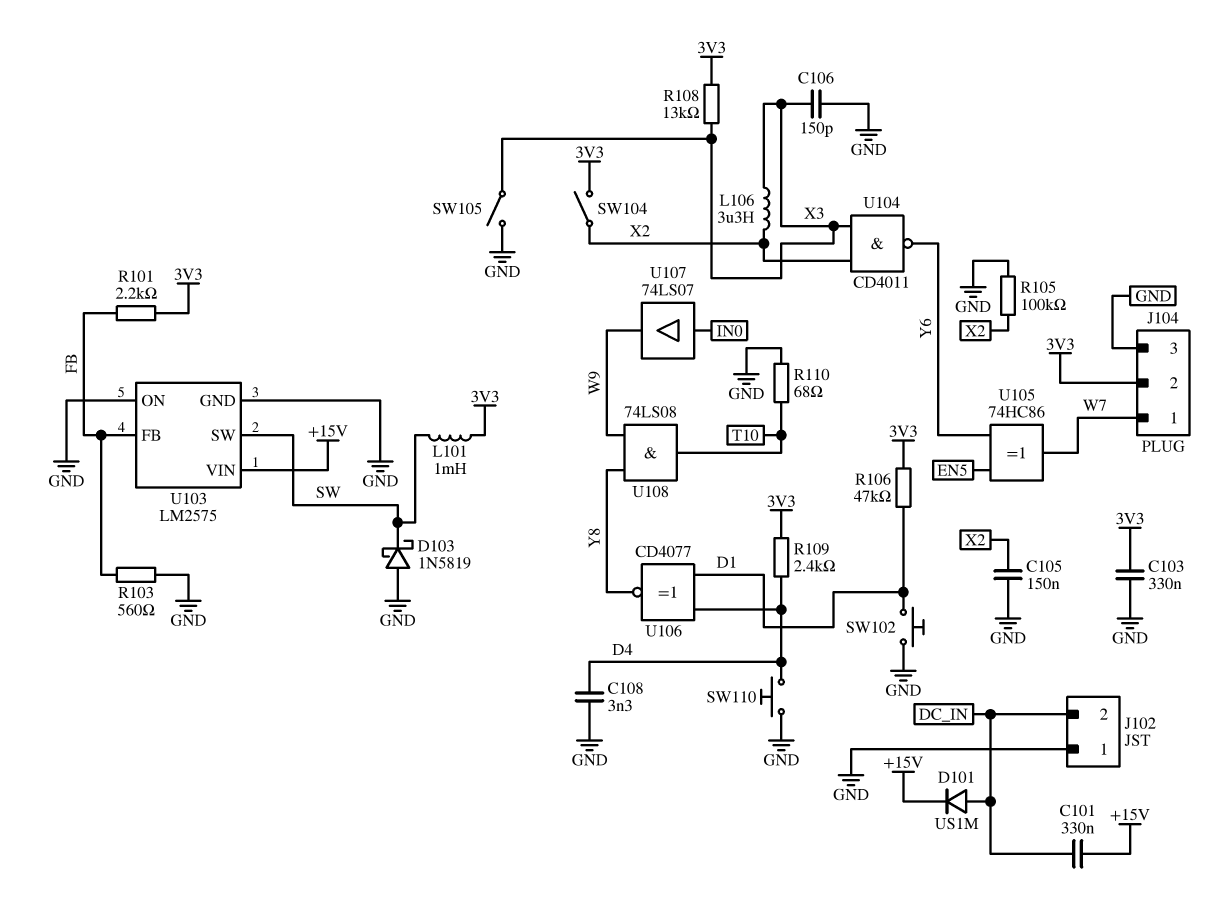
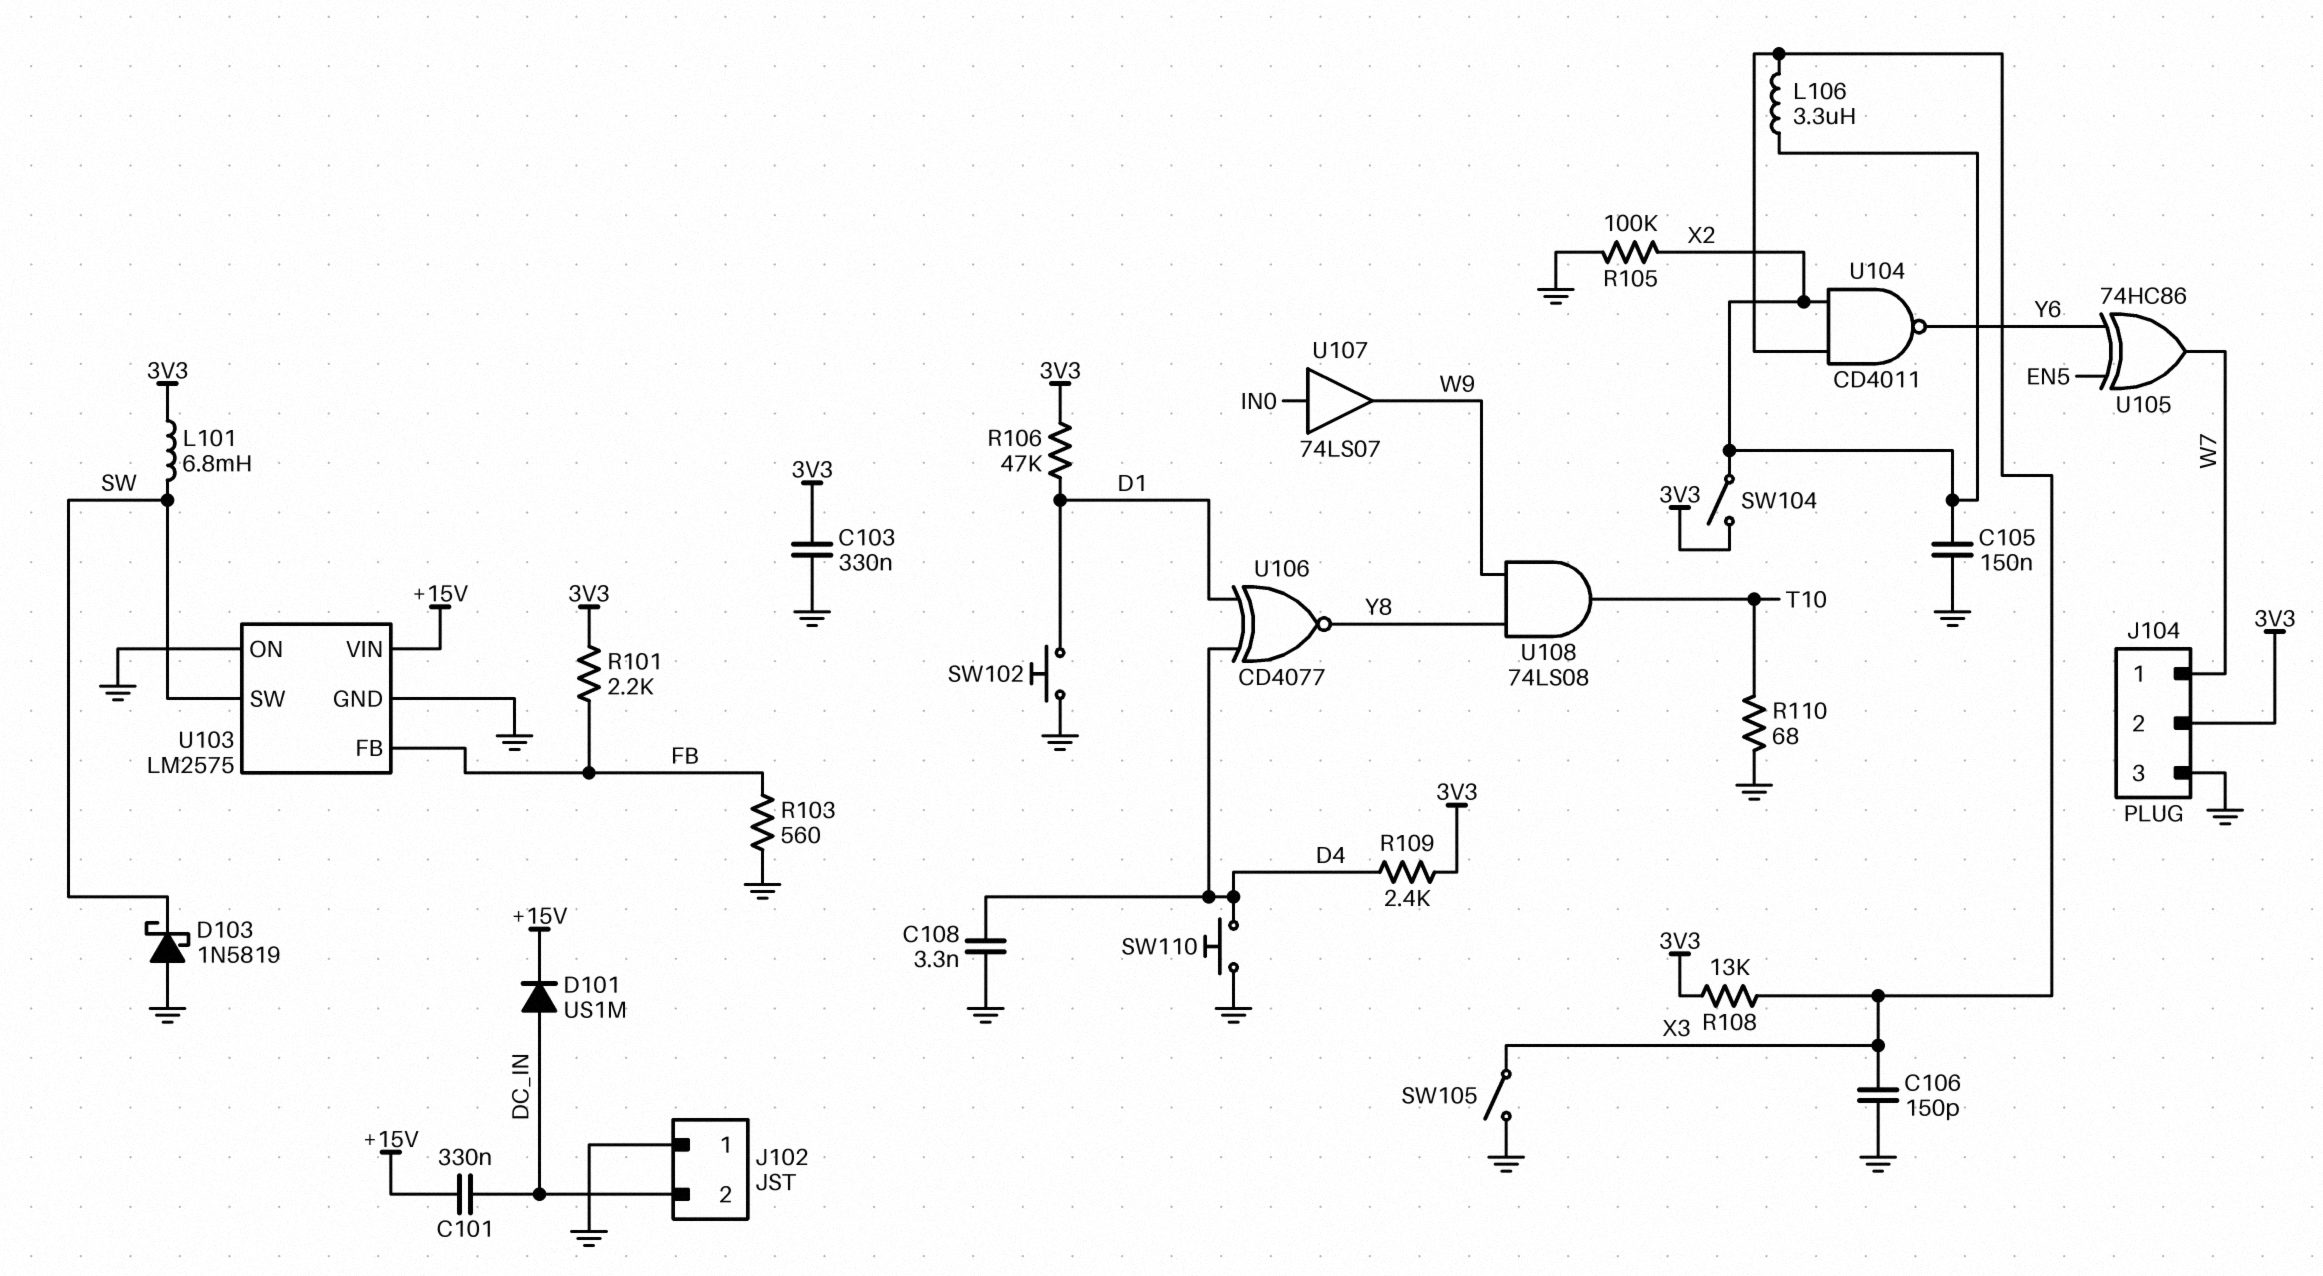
L101: 1mH (3V3, SW) -> 6.8mH (3V3, SW)

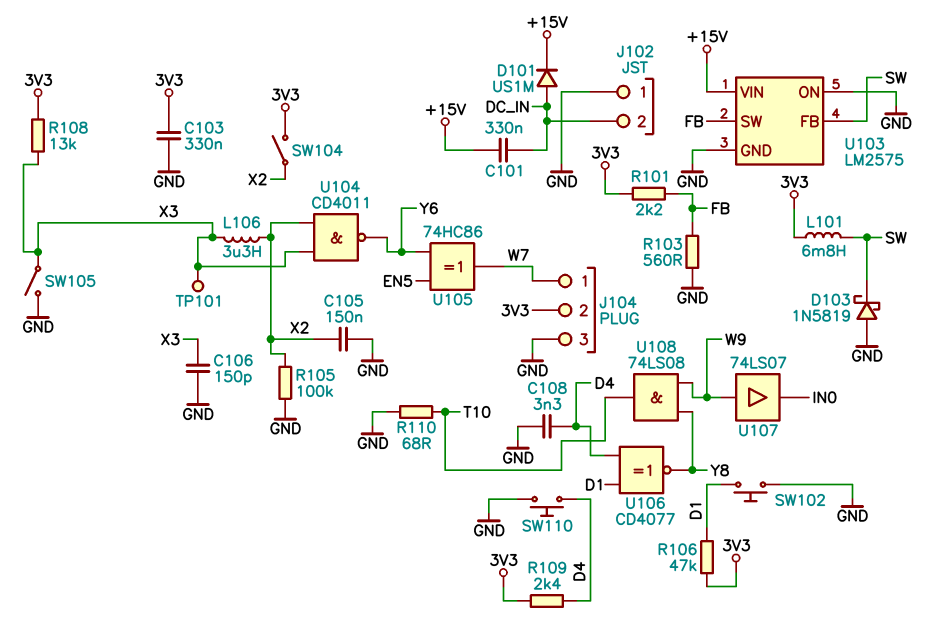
TP101: none -> test point (X3)
U103 pin FB: FB -> SW
U103 pin SW: SW -> FB
U107: buffer 74LS07 (in IN0, out W9) -> buffer 74LS07 (in W9, out IN0)

